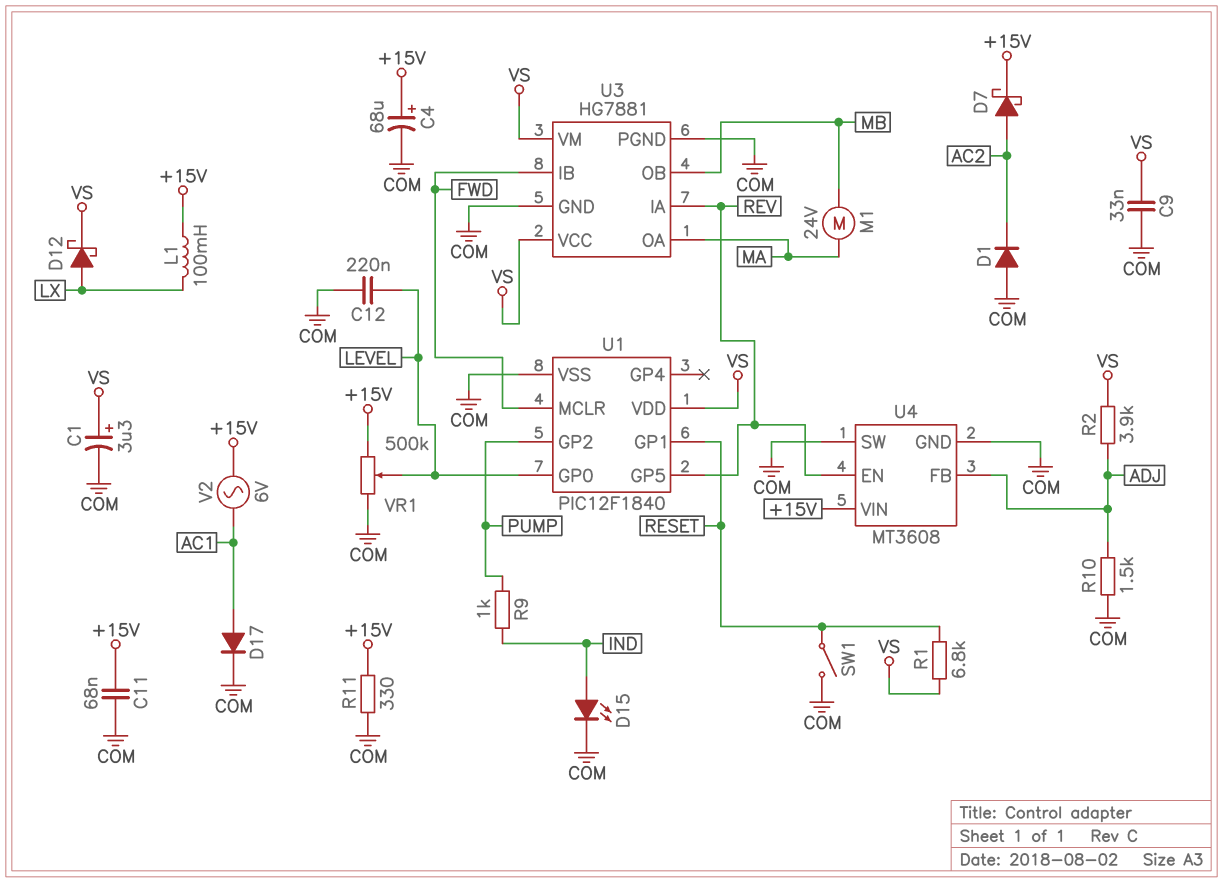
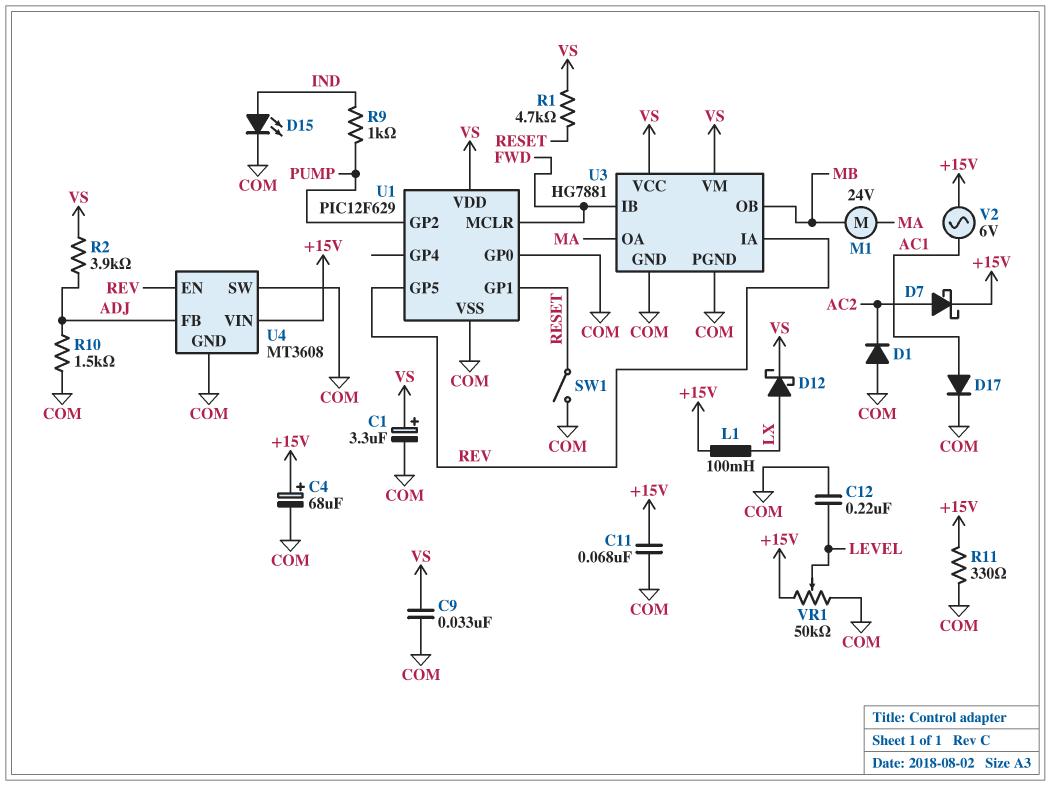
R1: 6.8k (RESET, VS) -> 4.7k (RESET, VS)
U1: PIC12F1840 -> PIC12F629
U1 pin GP0: LEVEL -> COM
VR1: 500k (+15V, COM, wiper LEVEL) -> 50k (+15V, COM, wiper LEVEL)

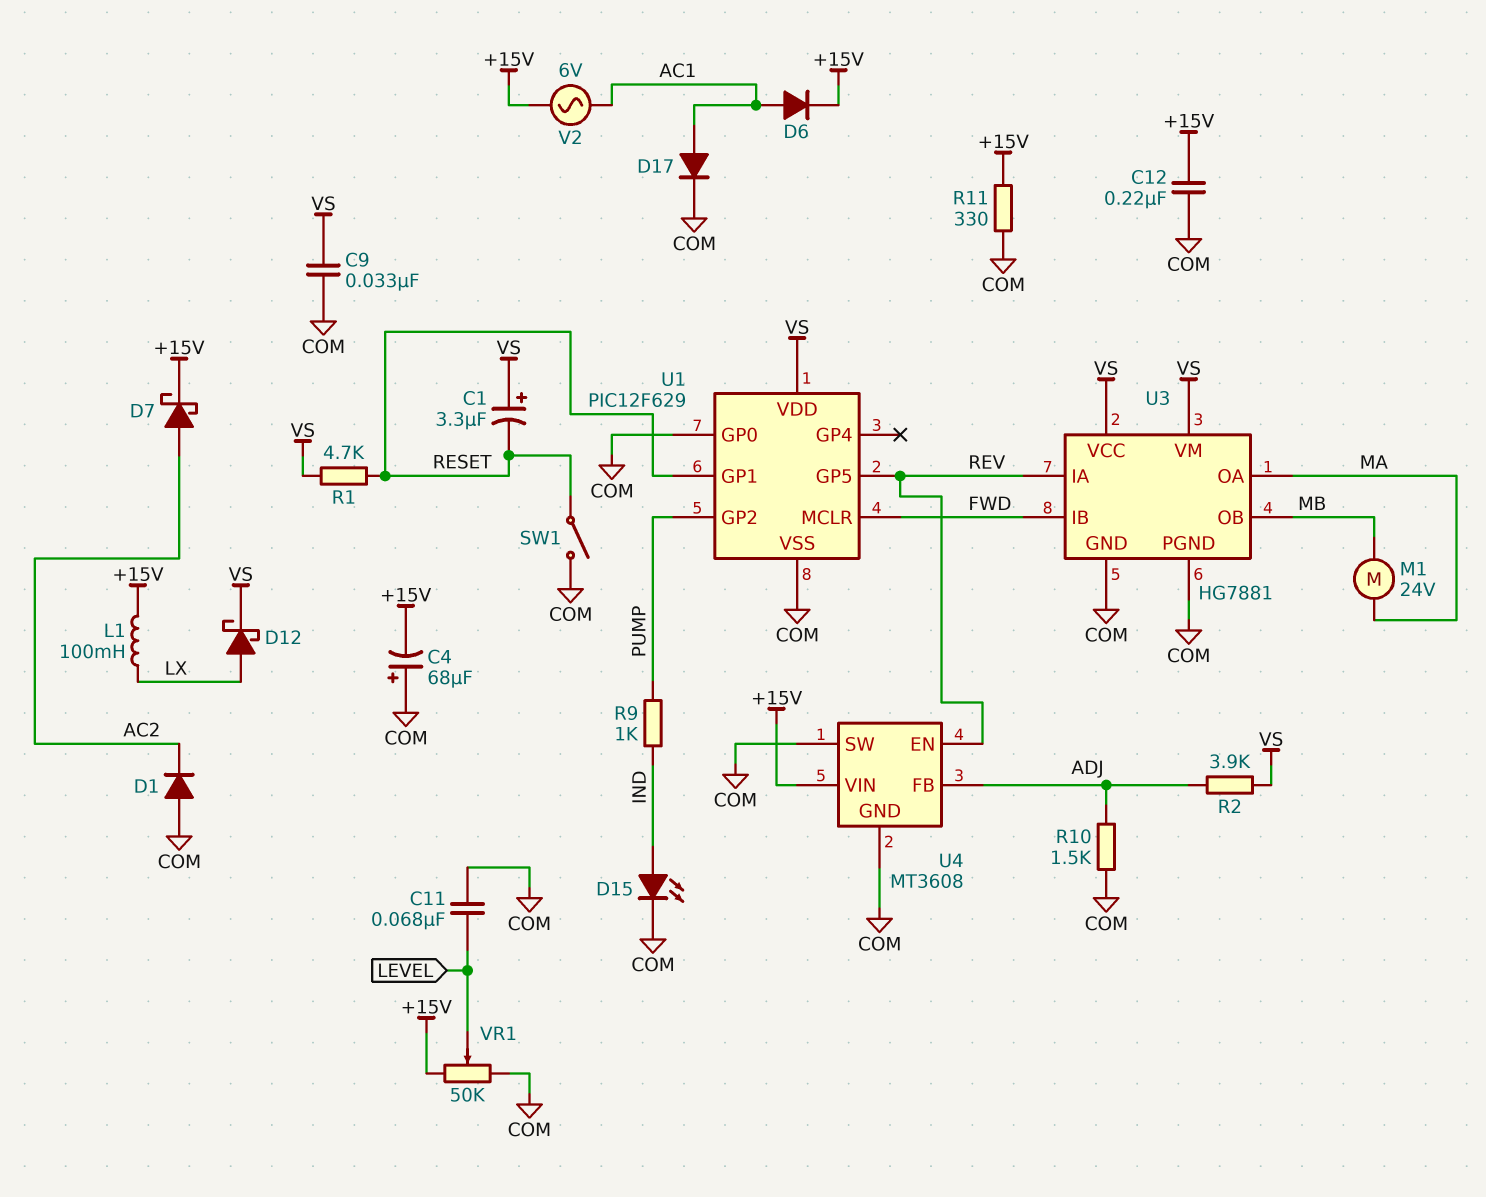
C1: 3.3uF (plus VS, minus COM) -> 3.3uF (plus VS, minus RESET)
C4: 68uF (plus +15V, minus COM) -> 68uF (plus COM, minus +15V)
C11: 68nF (+15V, COM) -> 68nF (COM, LEVEL)
C12: 220nF (COM, LEVEL) -> 220nF (+15V, COM)
D6: none -> diode (A AC1, K +15V)

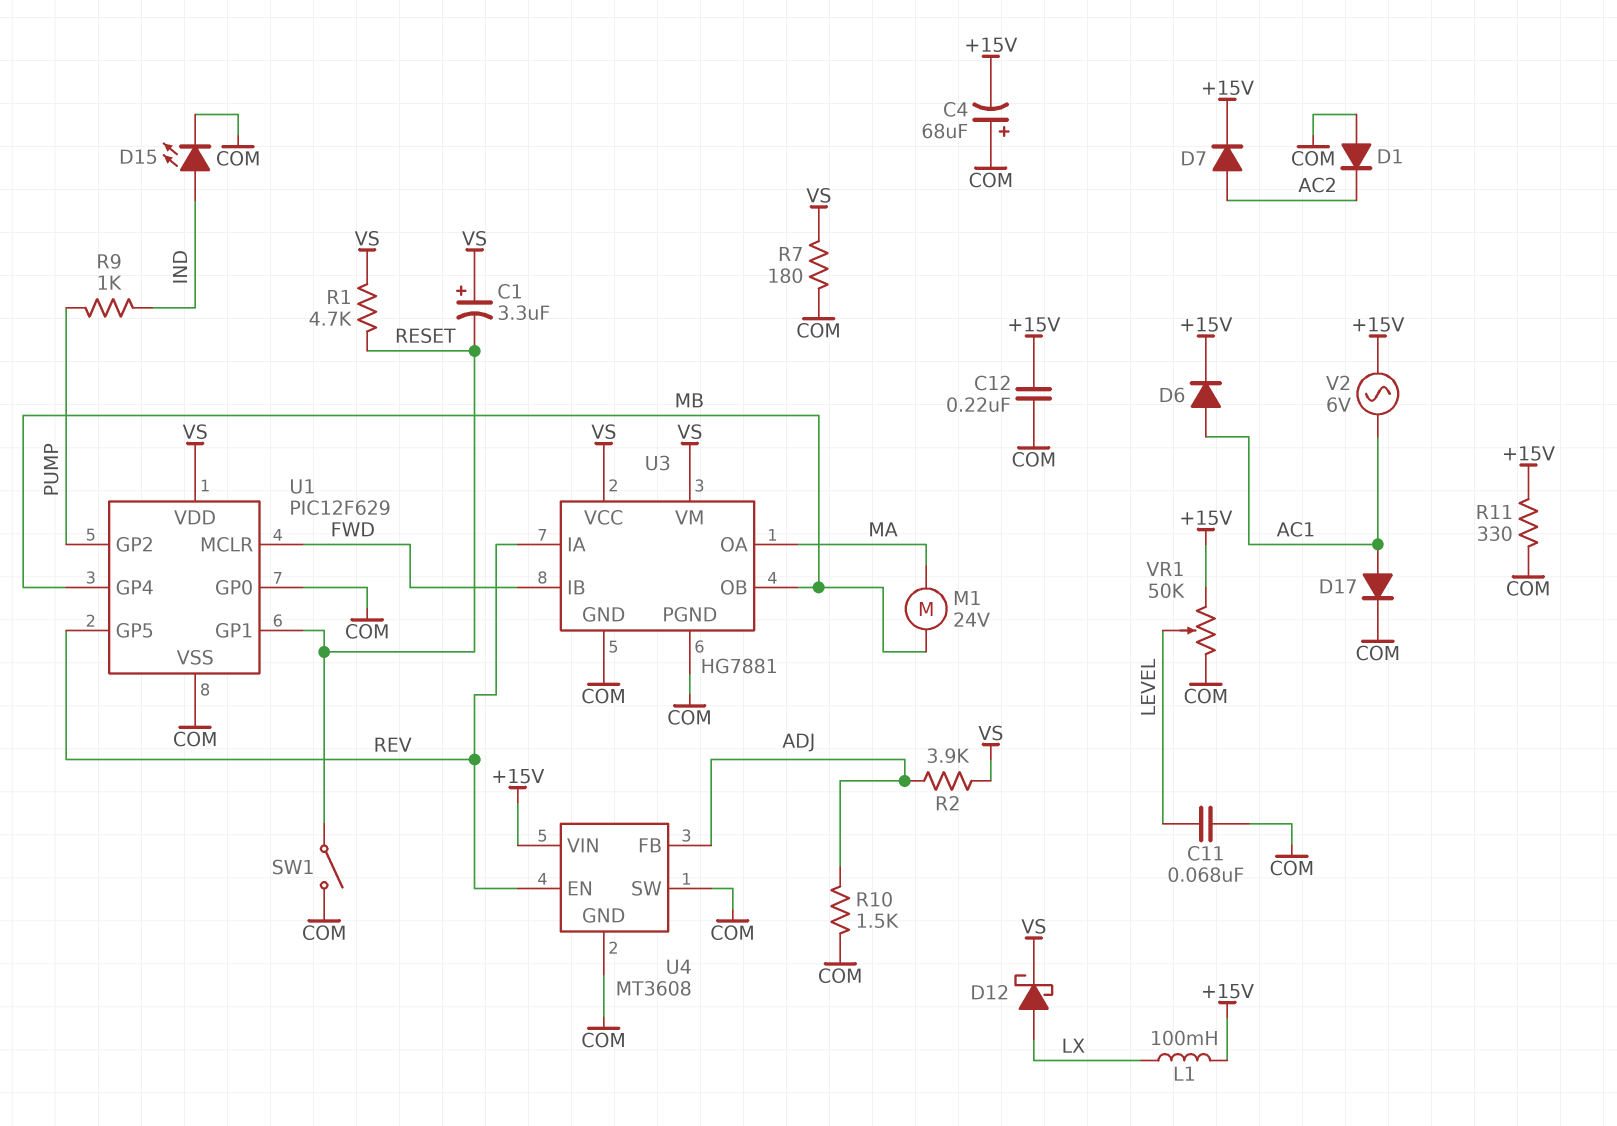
C9: 33nF (COM, VS) -> none
D7: schottky (A AC2, K +15V) -> diode (A AC2, K +15V)
R7: none -> 180 (COM, VS)
U1 pin GP4: none -> MB

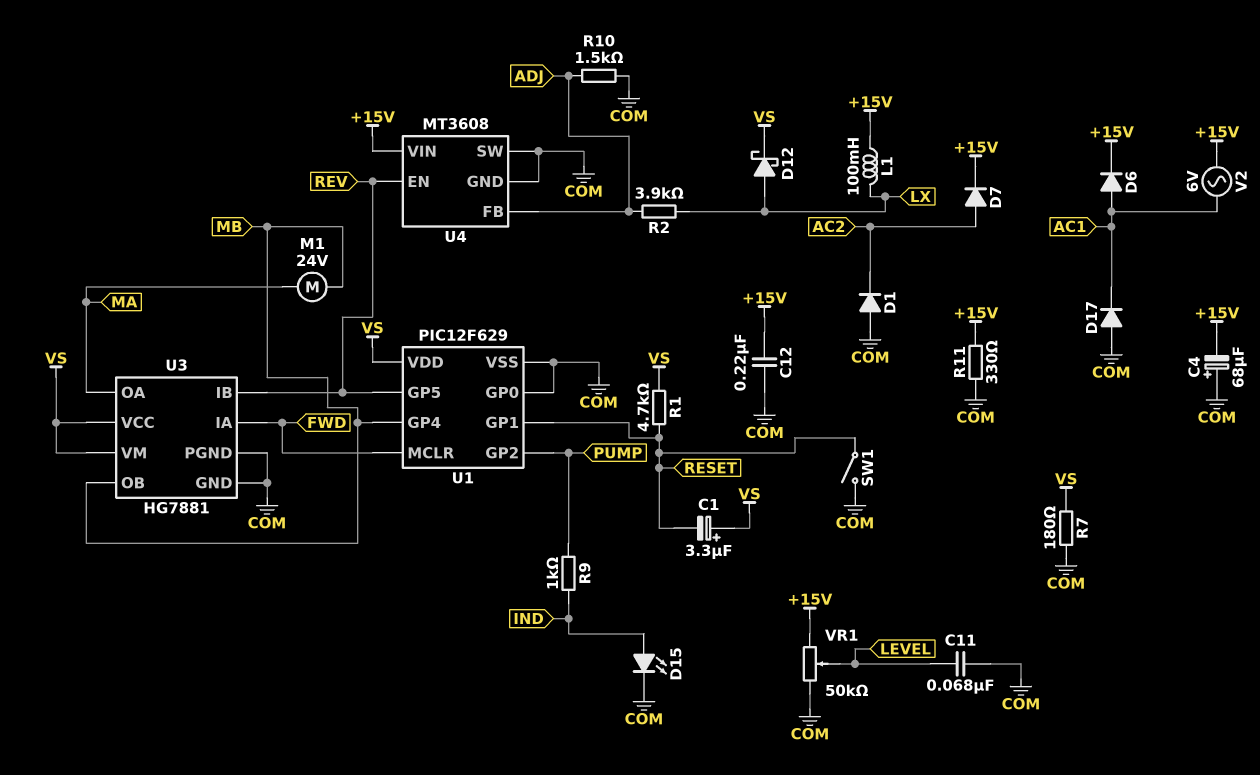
D17: diode (A AC1, K COM) -> diode (A COM, K AC1)
R2: 3.9k (ADJ, VS) -> 3.9k (ADJ, LX)
U3 pin IA: REV -> FWD
U3 pin IB: FWD -> REV

